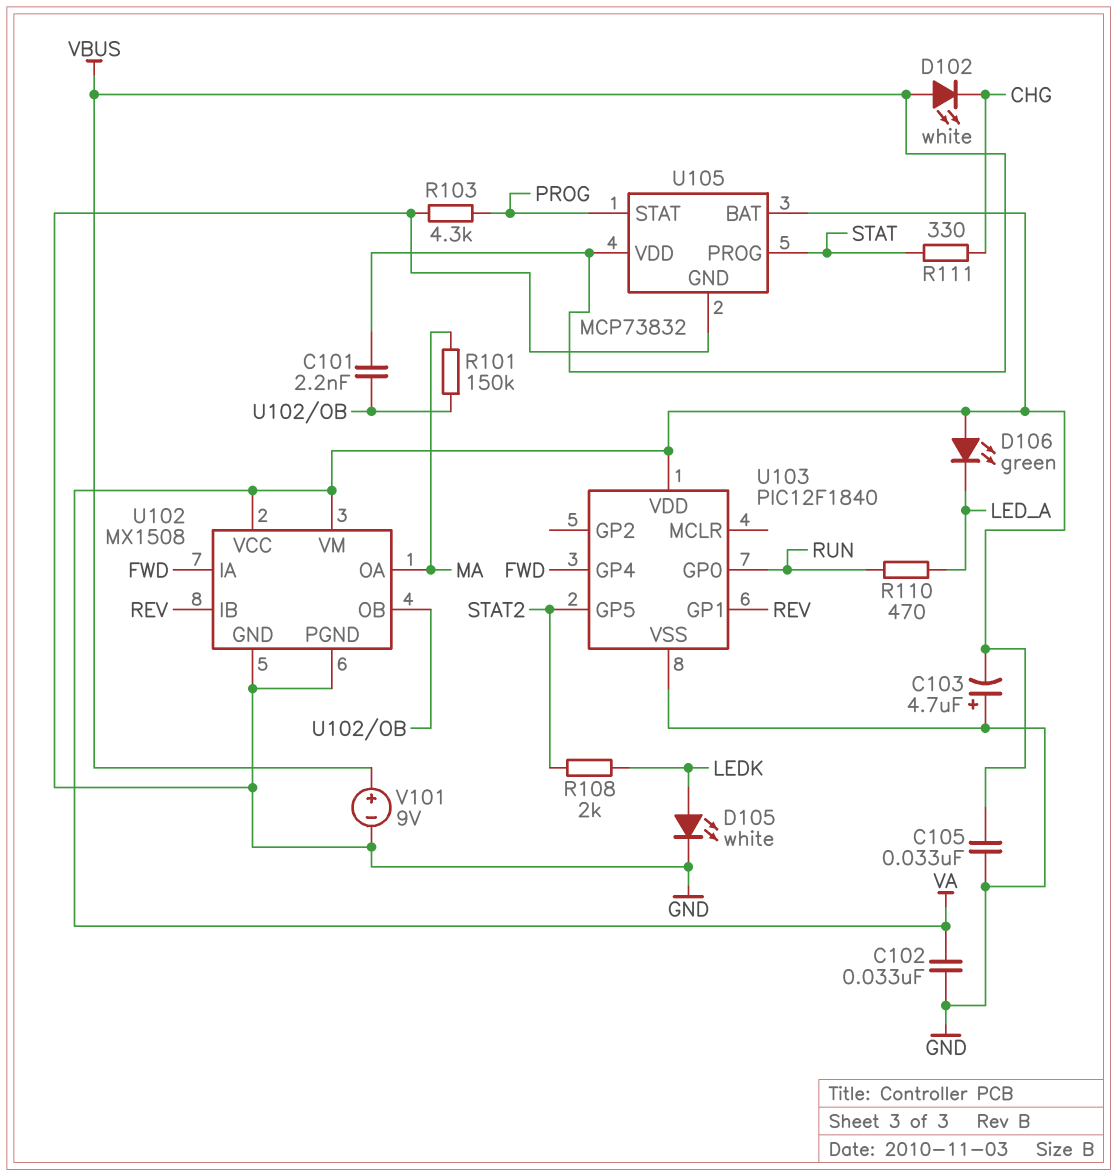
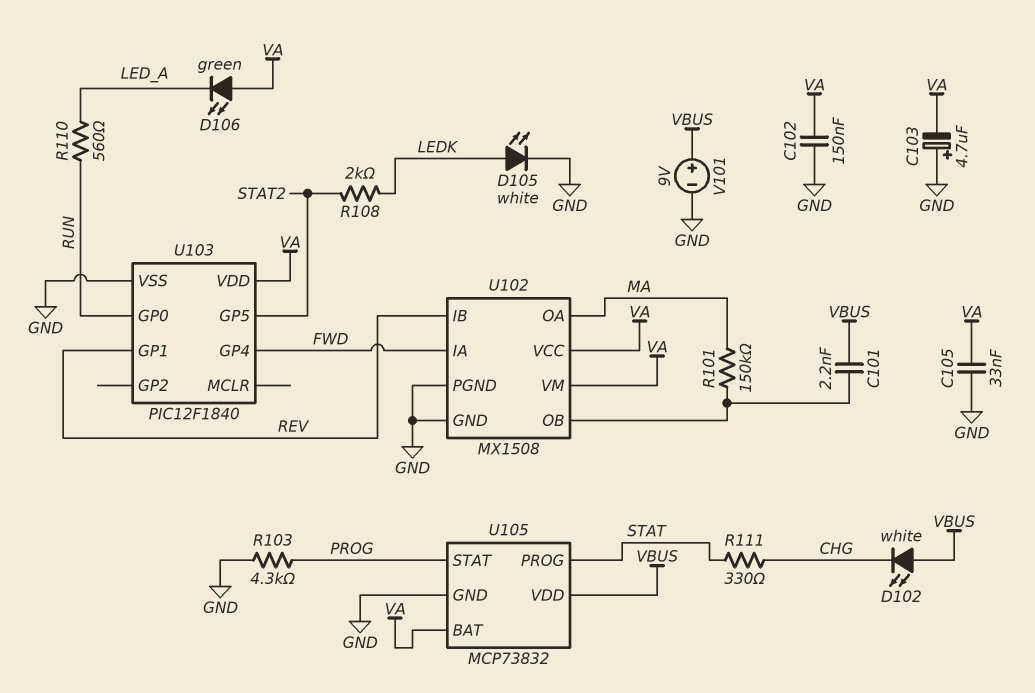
C102: 33nF (GND, VA) -> 150nF (GND, VA)
R110: 470 (LED_A, RUN) -> 560 (LED_A, RUN)

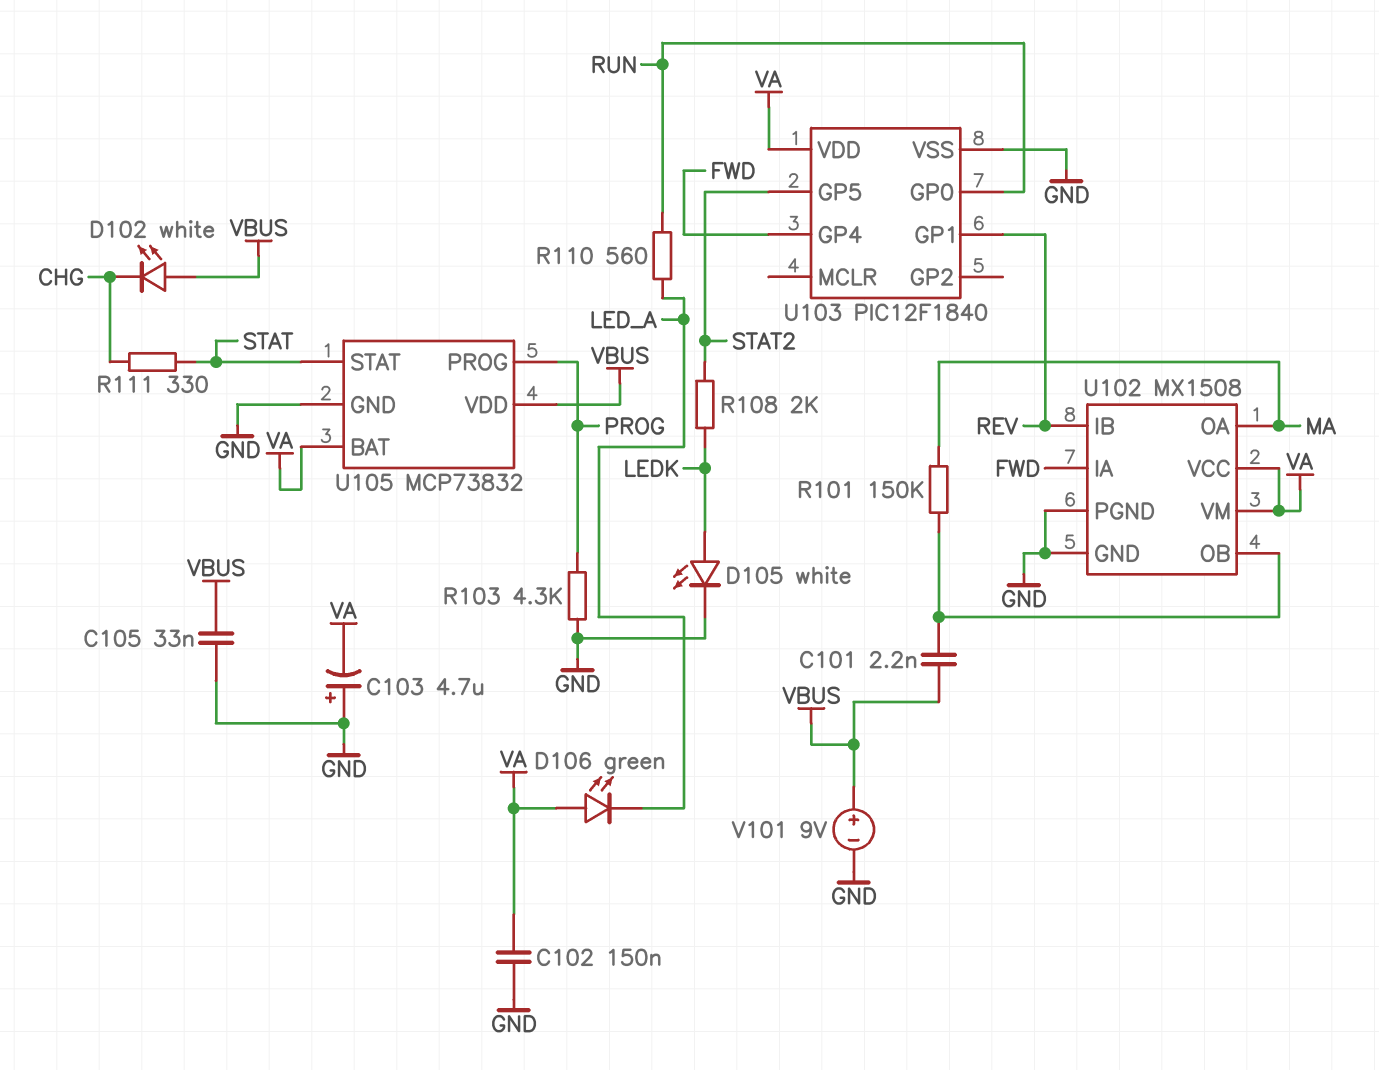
C105: 33nF (GND, VA) -> 33nF (GND, VBUS)
U105 pin PROG: STAT -> PROG
U105 pin STAT: PROG -> STAT

